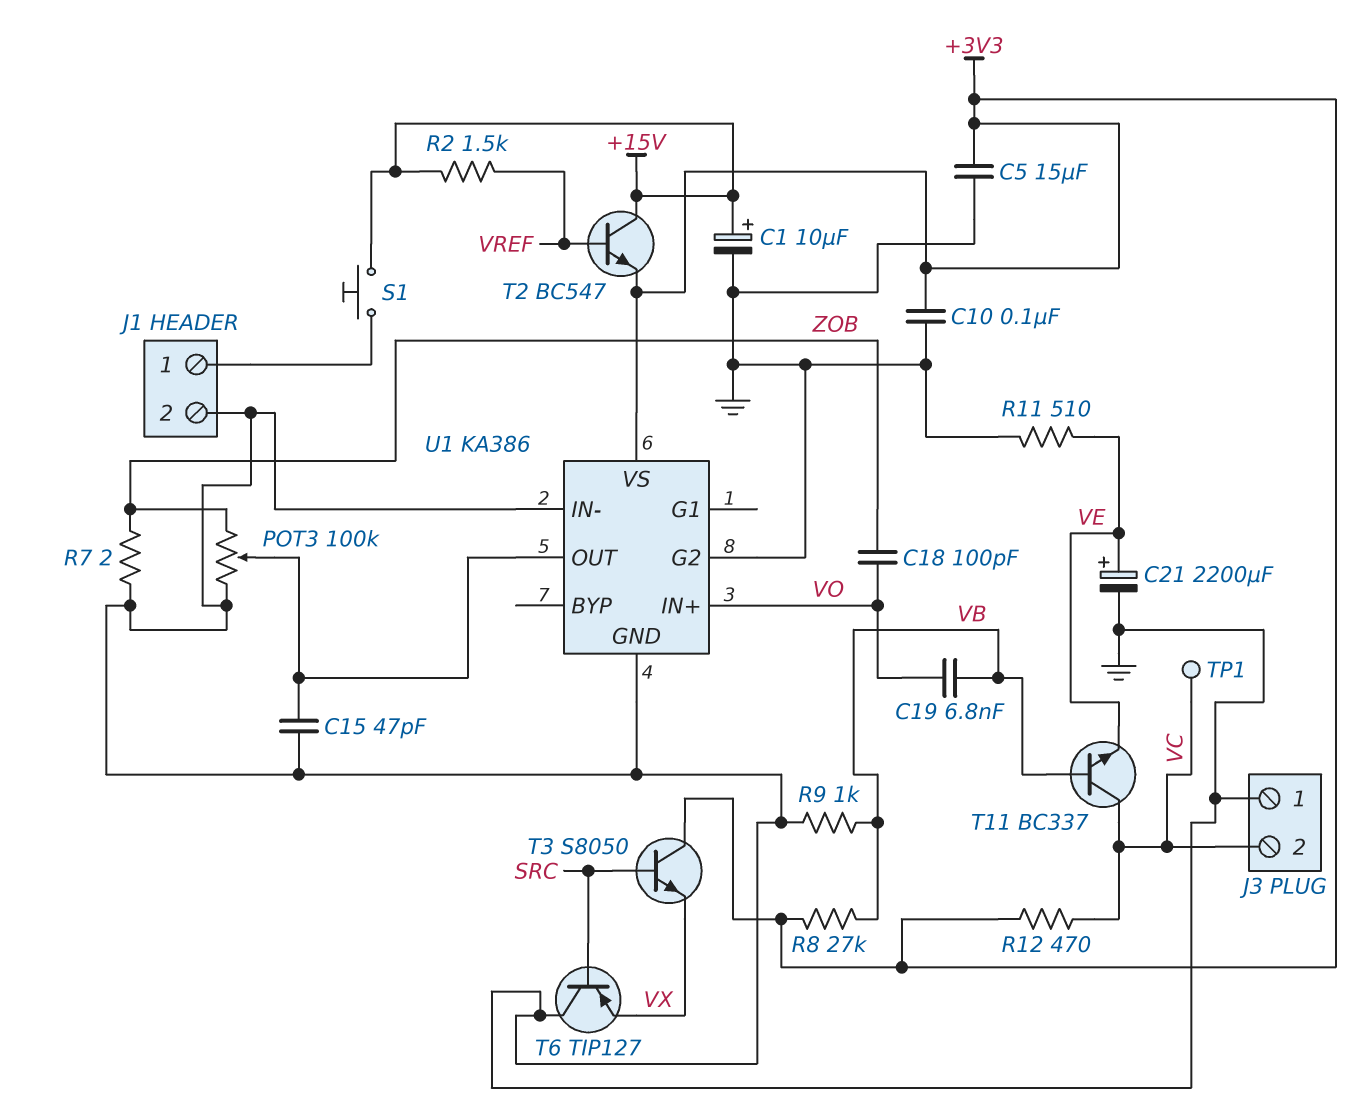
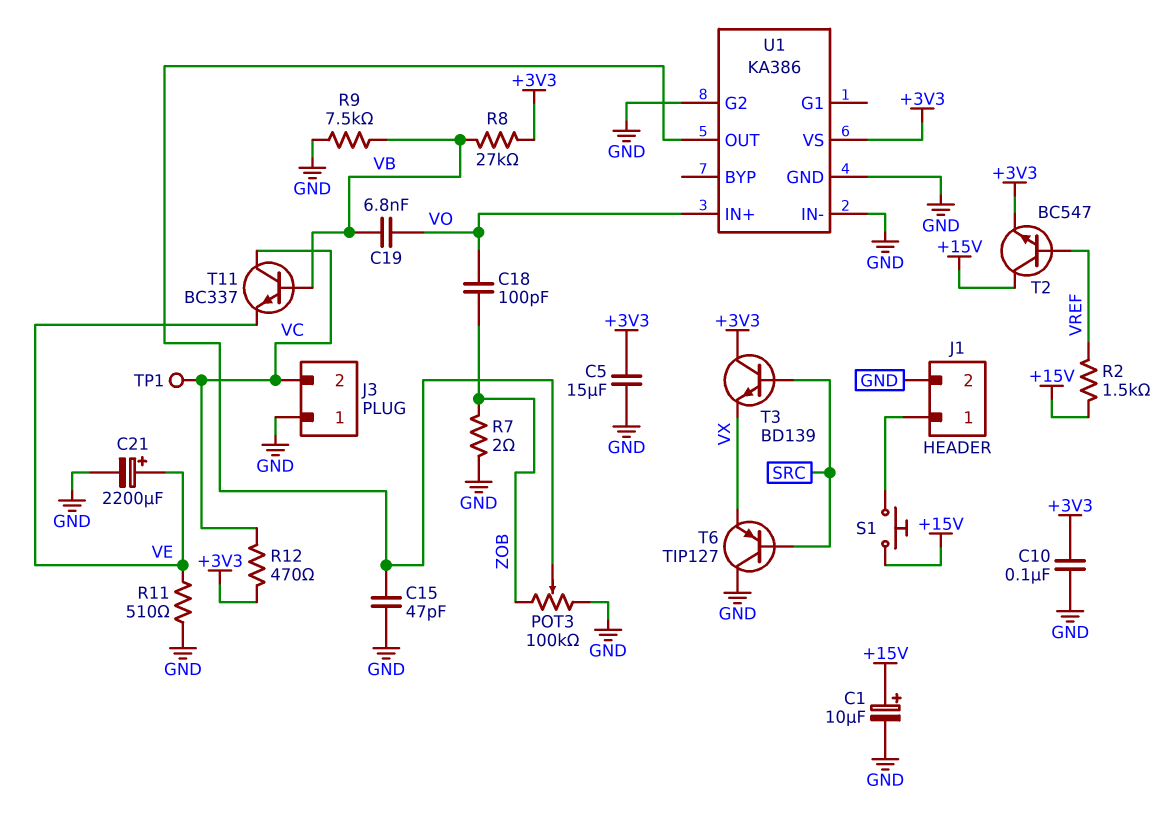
R9: 1k (GND, VB) -> 7.5k (GND, VB)
T3: NPN S8050 (B SRC, C +3V3, E VX) -> NPN BD139 (B SRC, C +3V3, E VX)

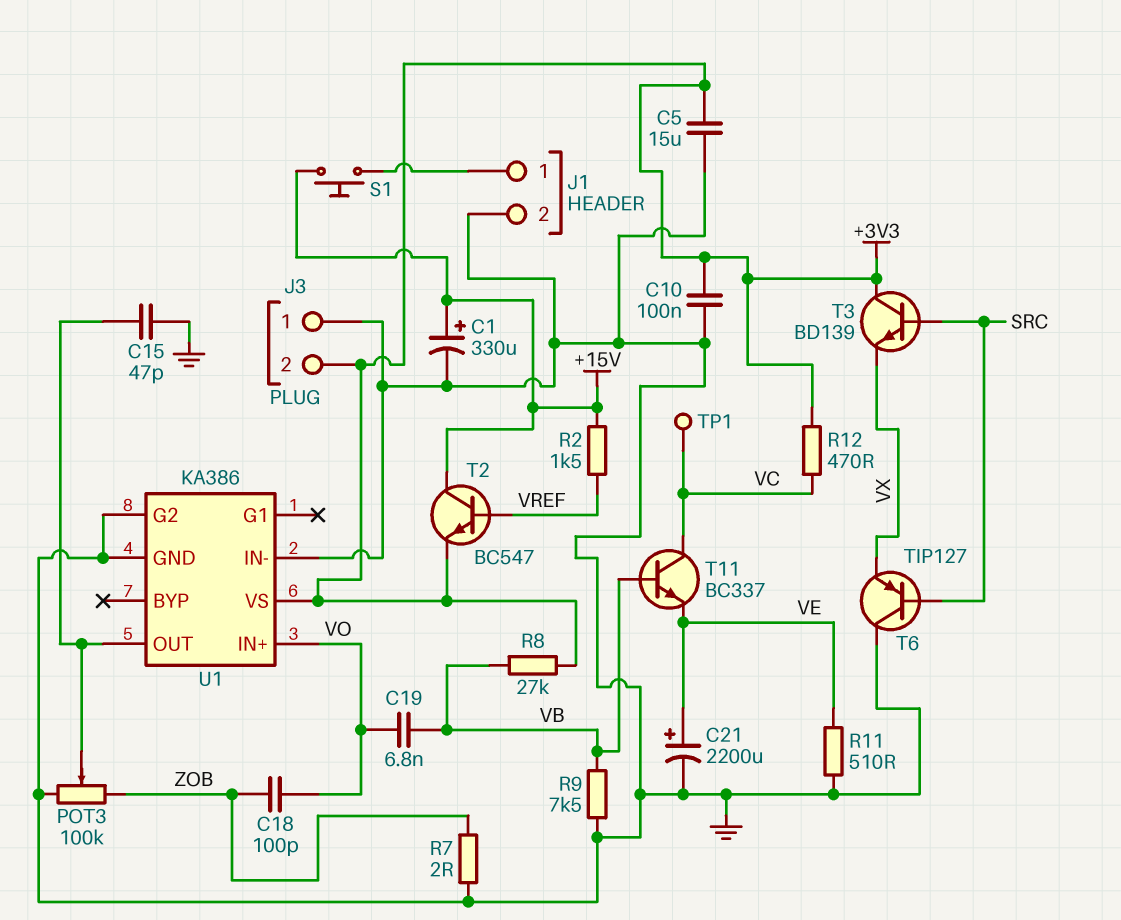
C1: 10uF (plus +15V, minus GND) -> 330uF (plus +15V, minus GND)
J3 pin 2: VC -> +3V3

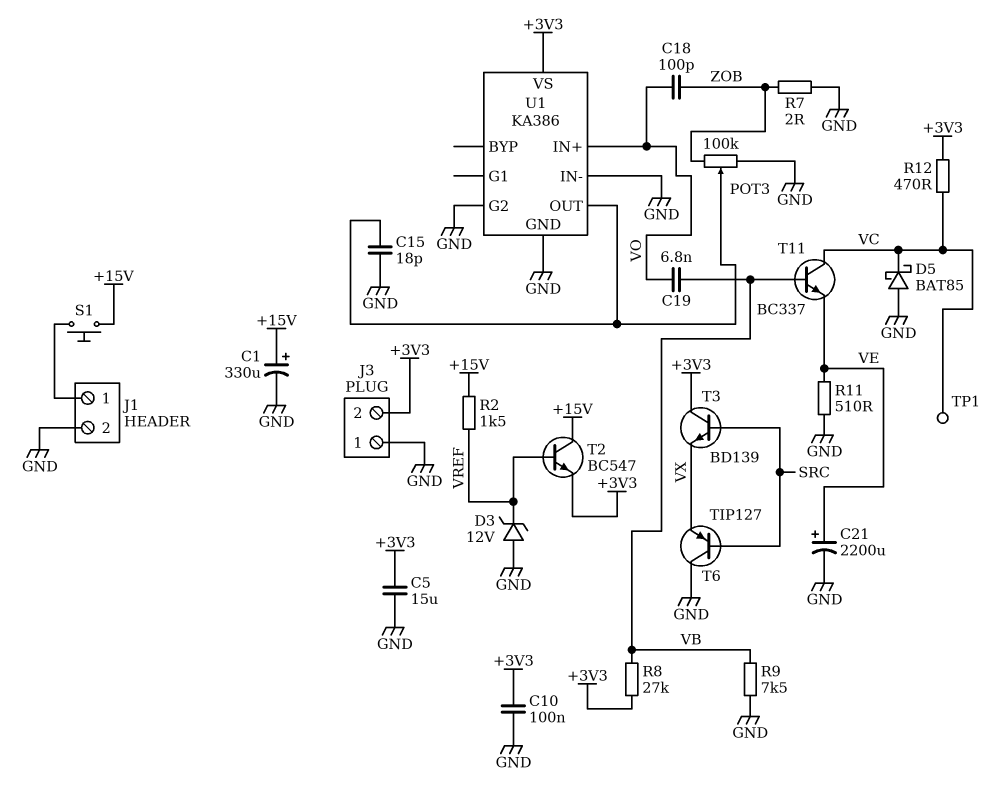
C15: 47pF (GND, U1/OUT) -> 18pF (GND, U1/OUT)
D3: none -> zener 12V (A GND, K VREF)
D5: none -> schottky BAT85 (A GND, K VC)

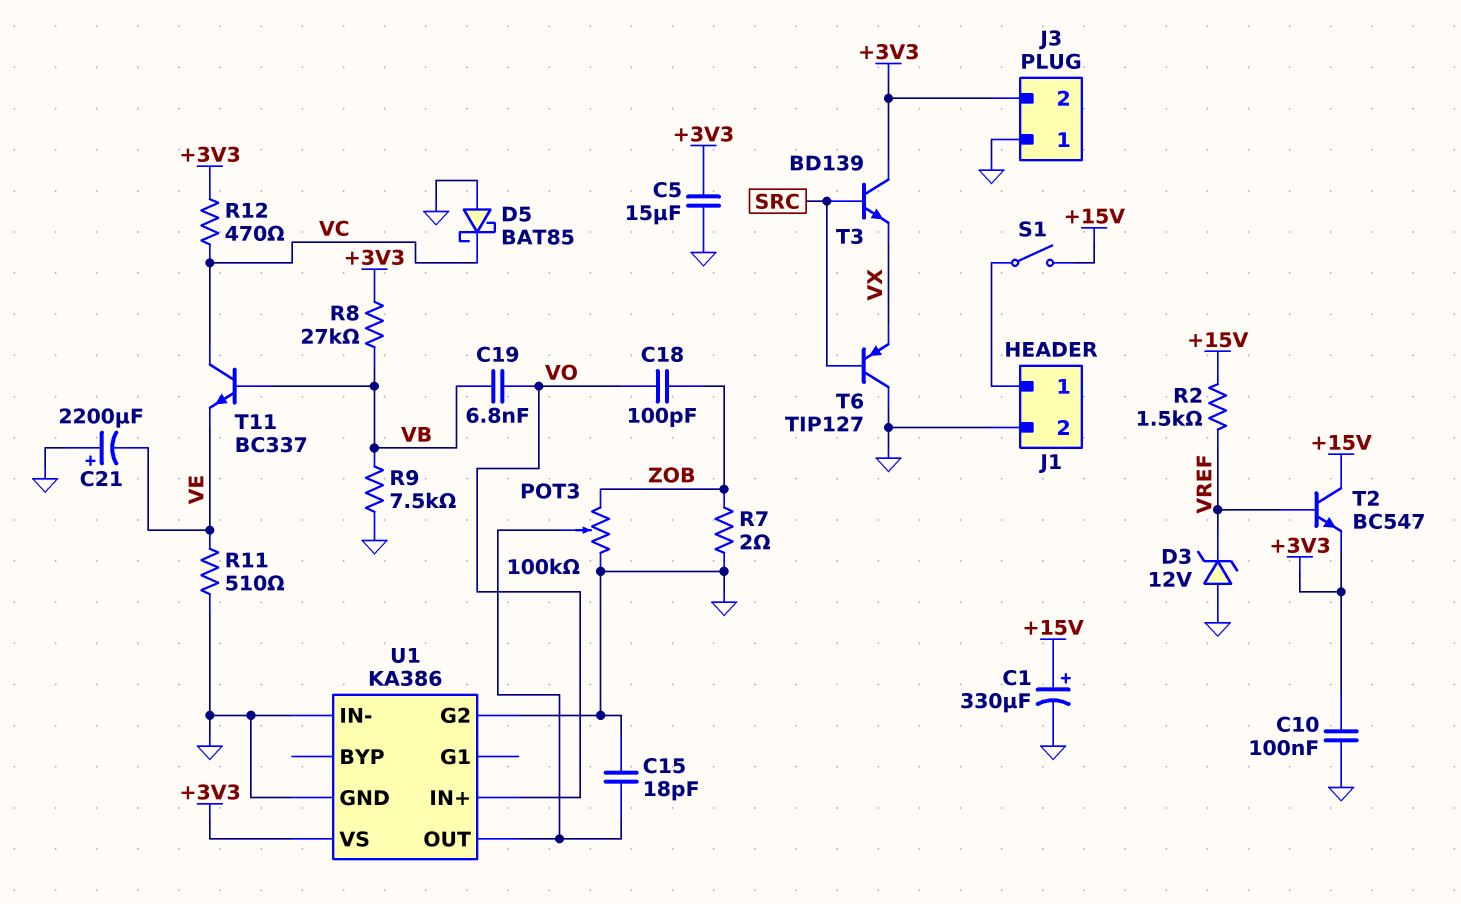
C21: 2200uF (plus VE, minus GND) -> 2200uF (plus GND, minus VE)
S1: button (+15V, J1/1) -> switch (+15V, J1/1)
TP1: test point (VC) -> none

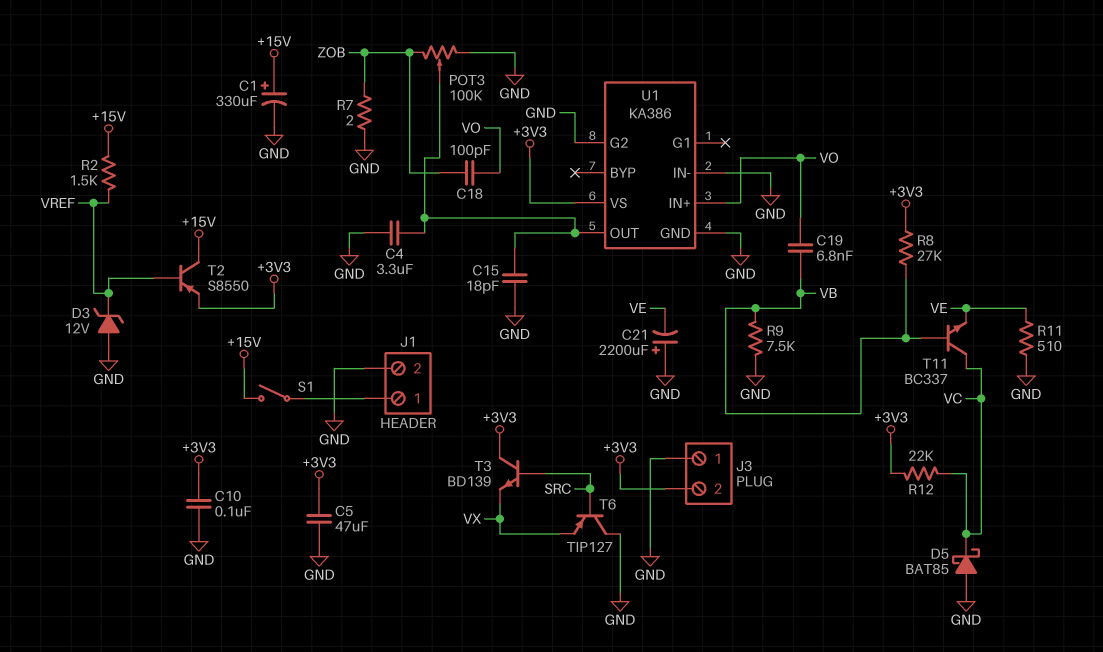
C4: none -> 3.3uF (GND, U1/OUT)
C5: 15uF (+3V3, GND) -> 47uF (+3V3, GND)
R12: 470 (+3V3, VC) -> 22k (+3V3, VC)
T2: NPN BC547 (B VREF, C +15V, E +3V3) -> PNP S8550 (B VREF, C +15V, E +3V3)

